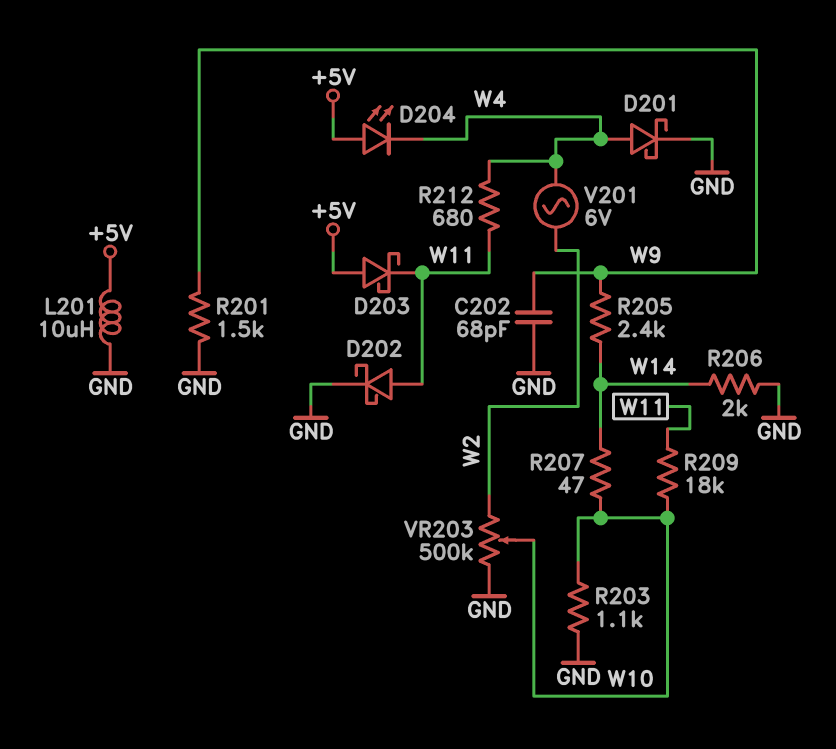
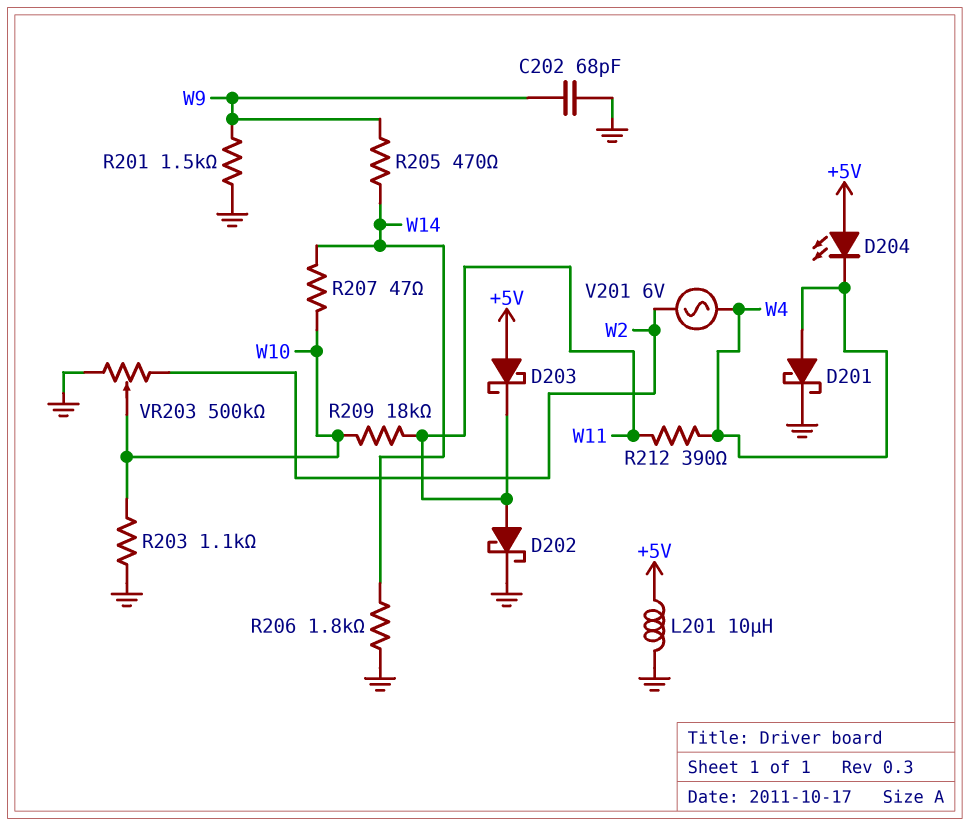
R205: 2.4k (W9, W14) -> 470 (W9, W14)
R206: 2k (GND, W14) -> 1.8k (GND, W14)
R212: 680 (W4, W11) -> 390 (W4, W11)

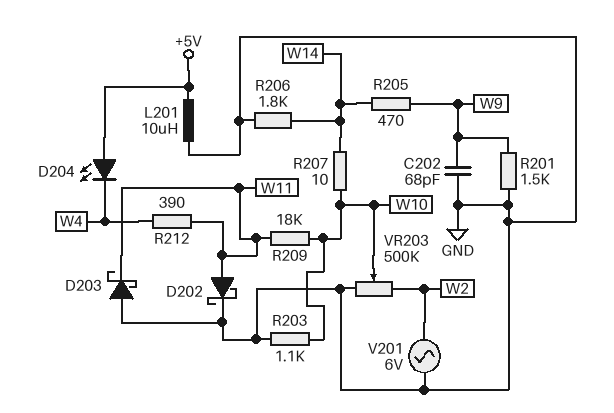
D201: schottky (A W4, K GND) -> none
D203: schottky (A +5V, K W11) -> schottky (A GND, K W11)
R207: 47 (W10, W14) -> 10 (W10, W14)
V201: AC 6V (W2, W4) -> AC 6V (GND, W2)

